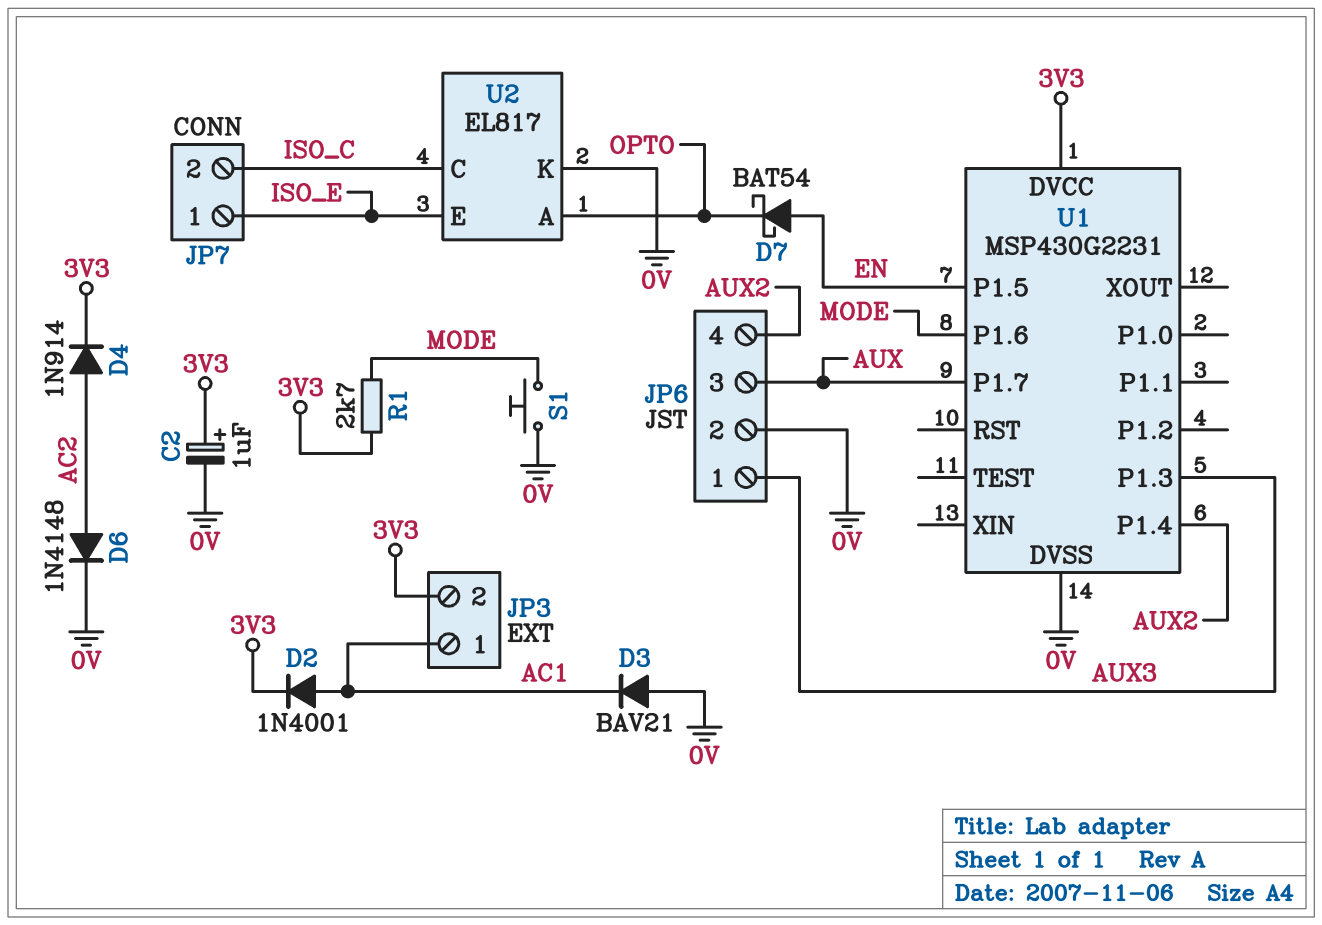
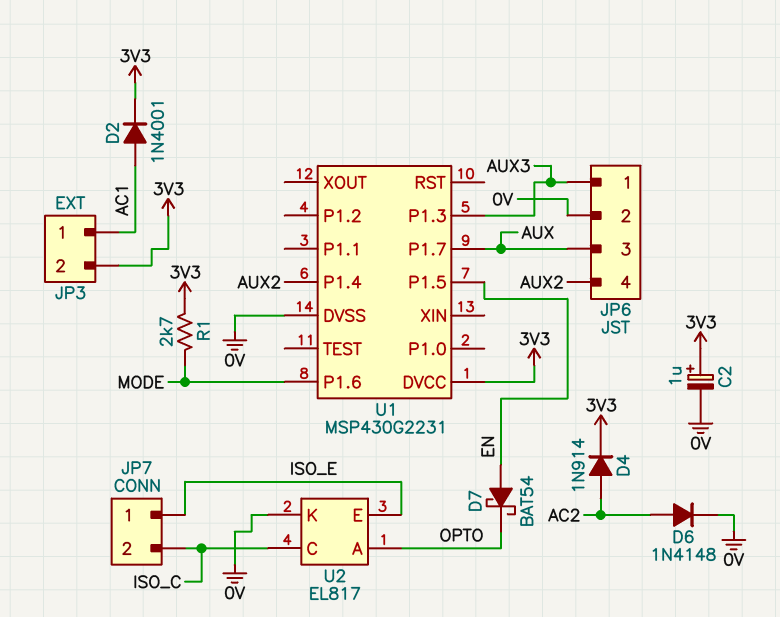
D3: diode BAV21 (A 0V, K AC1) -> none
S1: button (0V, MODE) -> none

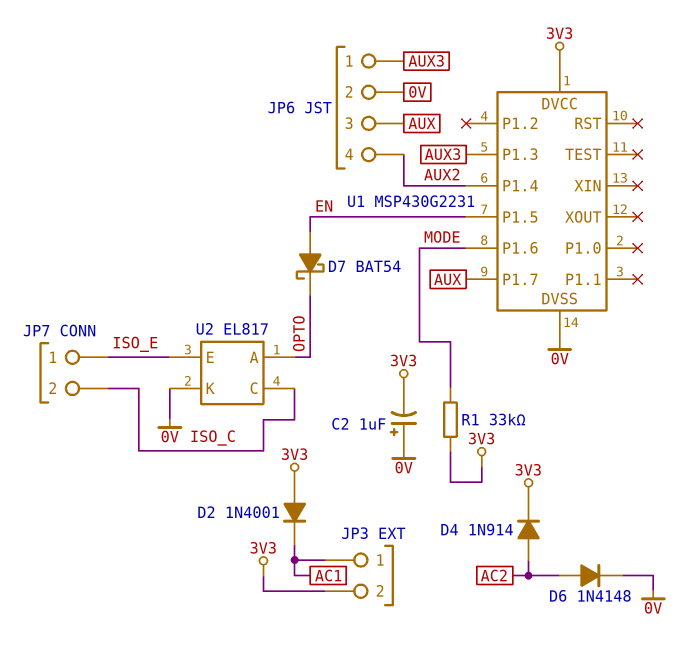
C2: 1uF (plus 3V3, minus 0V) -> 1uF (plus 0V, minus 3V3)
D2: diode 1N4001 (A AC1, K 3V3) -> diode 1N4001 (A 3V3, K AC1)
R1: 2.7k (3V3, MODE) -> 33k (3V3, MODE)

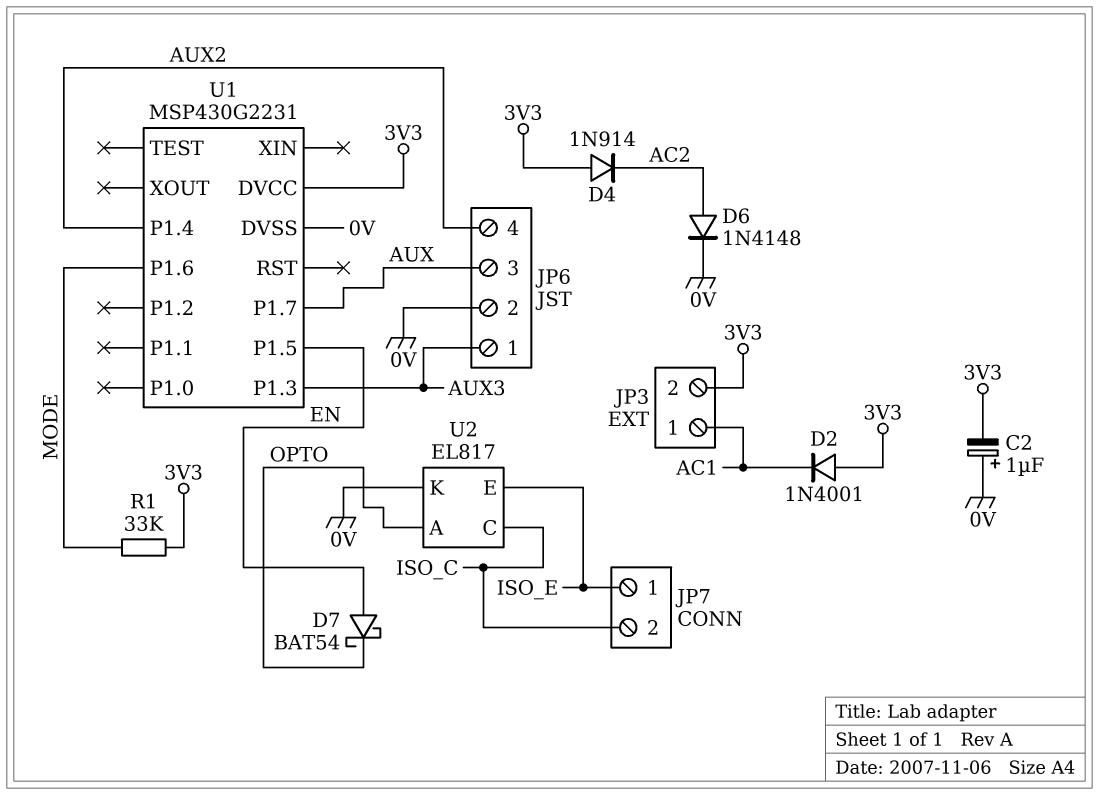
D4: diode 1N914 (A AC2, K 3V3) -> diode 1N914 (A 3V3, K AC2)

